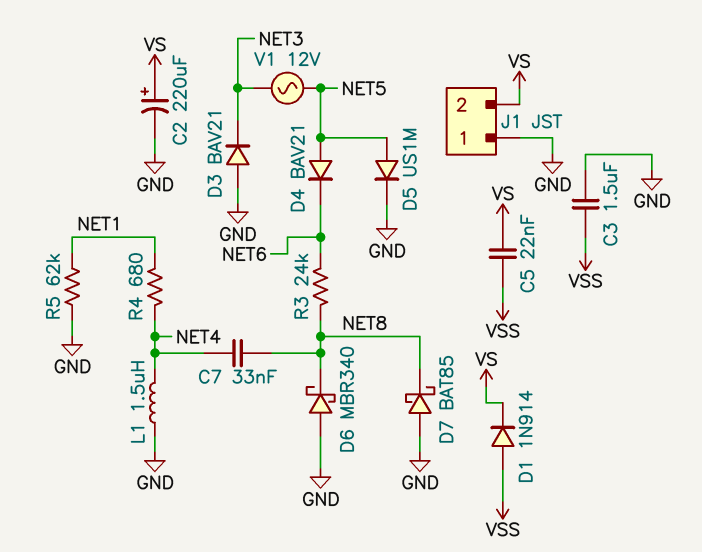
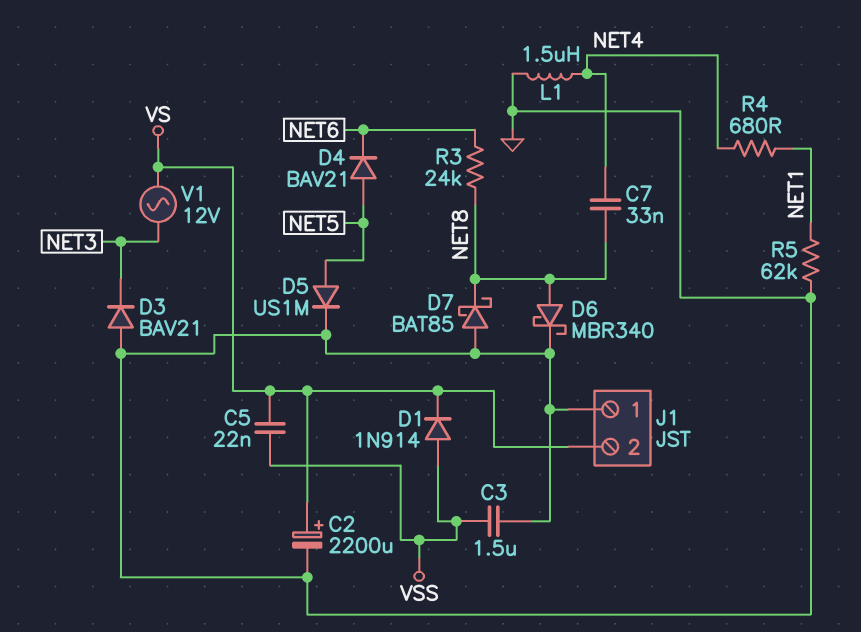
C2: 220uF (plus VS, minus GND) -> 2200uF (plus VS, minus GND)
D6: schottky MBR340 (A GND, K NET8) -> schottky MBR340 (A NET8, K GND)
V1: AC 12V (NET3, NET5) -> AC 12V (NET3, VS)

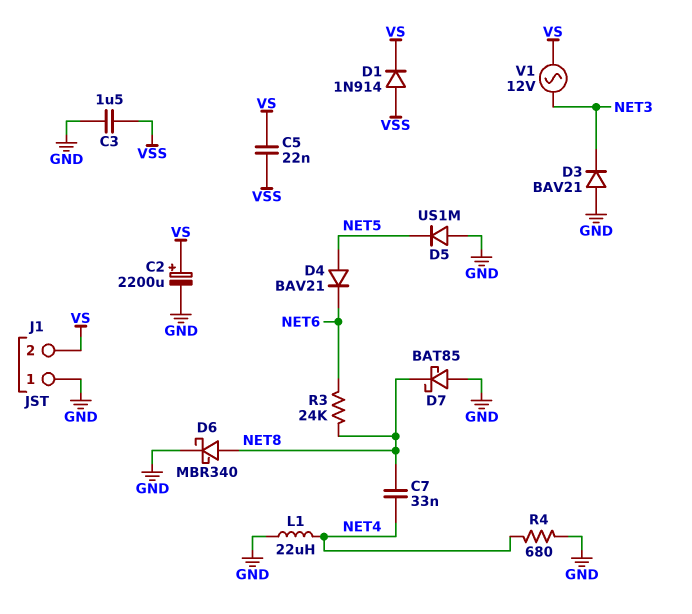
D5: diode US1M (A NET5, K GND) -> diode US1M (A GND, K NET5)
L1: 1.5uH (GND, NET4) -> 22uH (GND, NET4)
R4: 680 (NET1, NET4) -> 680 (GND, NET4)
R5: 62k (GND, NET1) -> none

